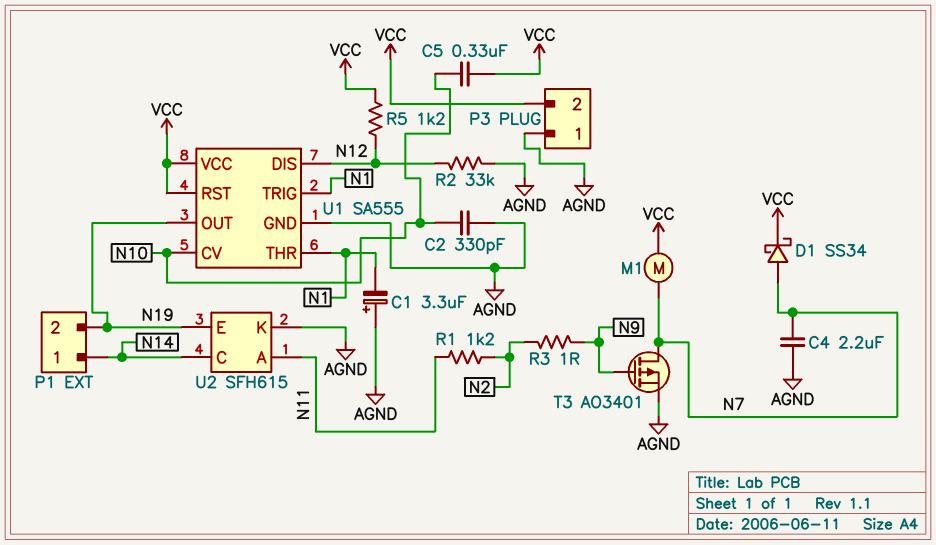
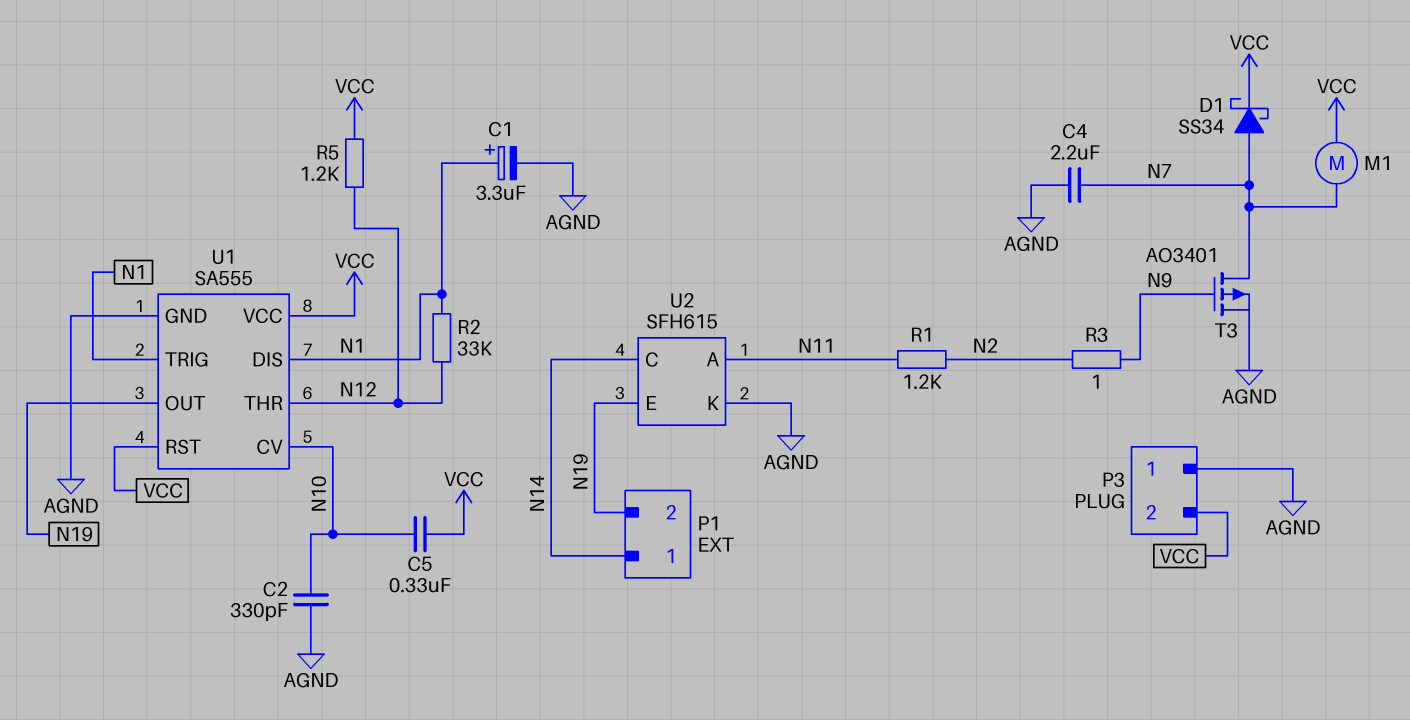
C1: 3.3uF (plus AGND, minus N1) -> 3.3uF (plus N1, minus AGND)
R2: 33k (AGND, N12) -> 33k (N1, N12)
U1 pin DIS: N12 -> N1
U1 pin THR: N1 -> N12

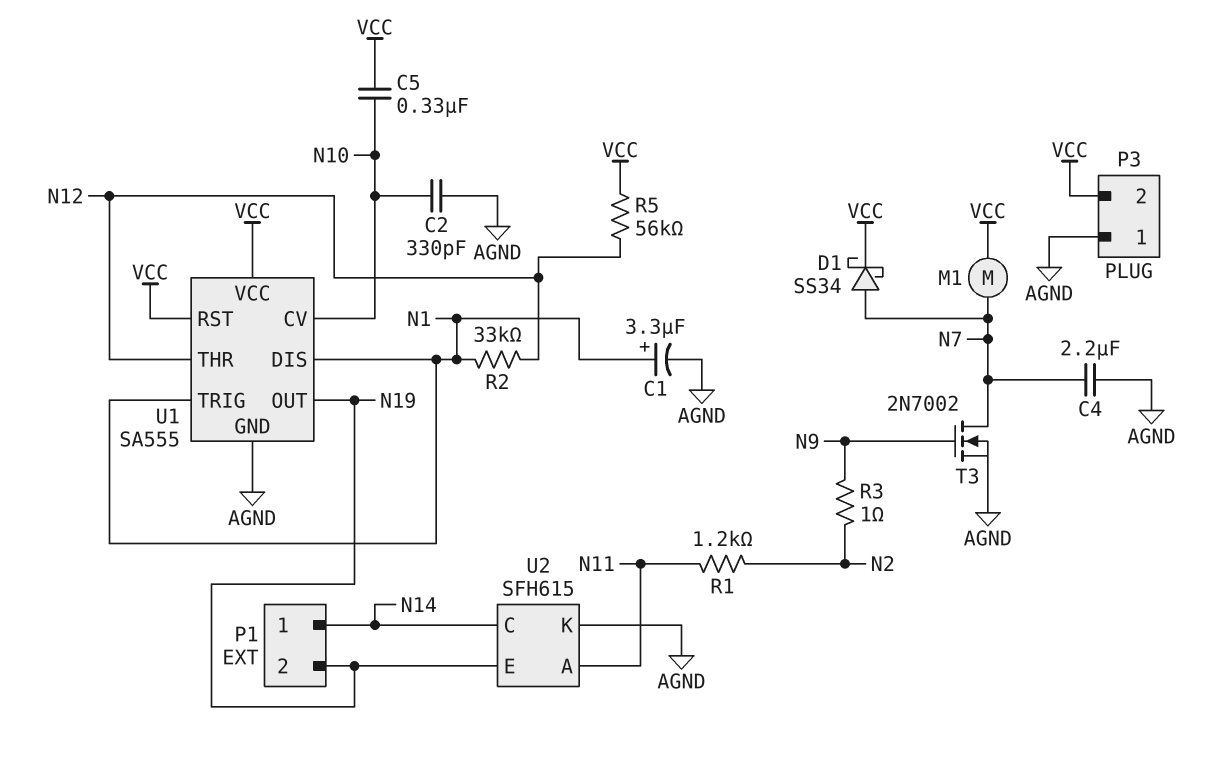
R5: 1.2k (N12, VCC) -> 56k (N12, VCC)
T3: PMOS AO3401 (G N9, D N7, S AGND) -> NMOS 2N7002 (G N9, D N7, S AGND)

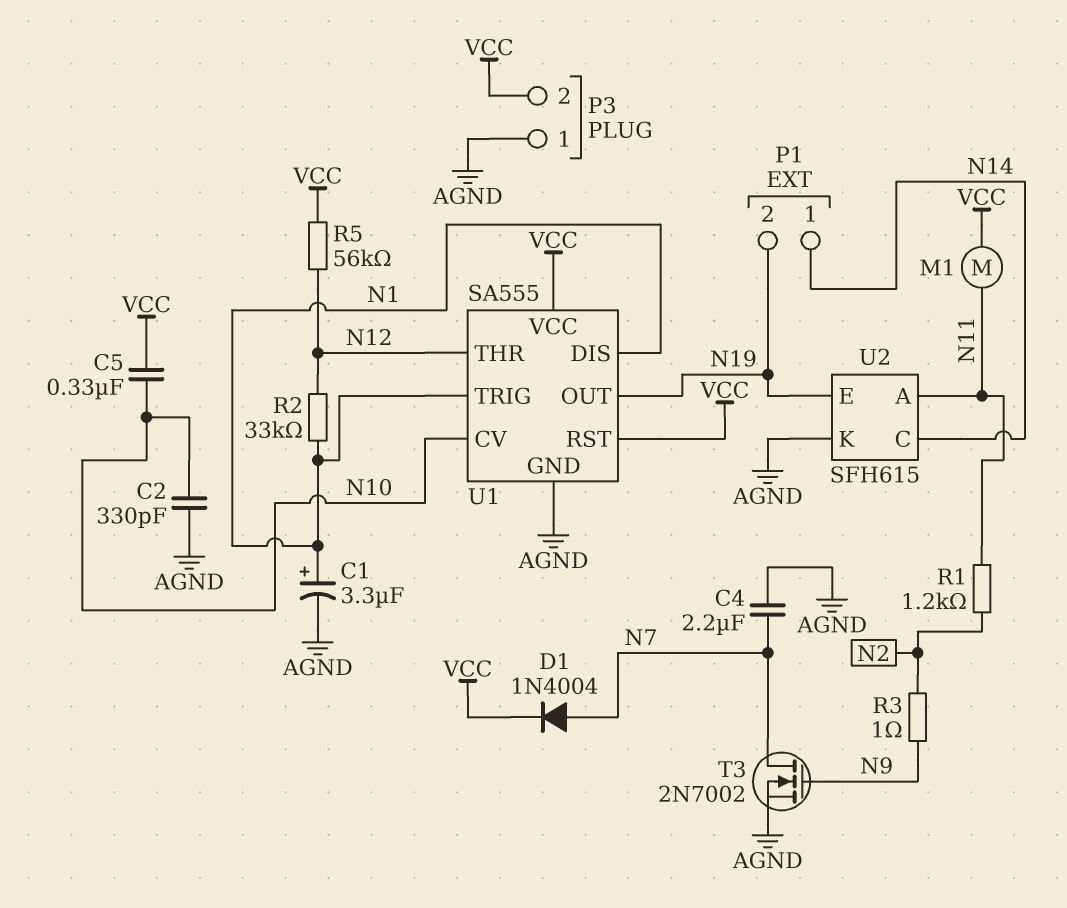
D1: schottky SS34 (A N7, K VCC) -> diode 1N4004 (A N7, K VCC)
M1: motor (N7, VCC) -> motor (N11, VCC)

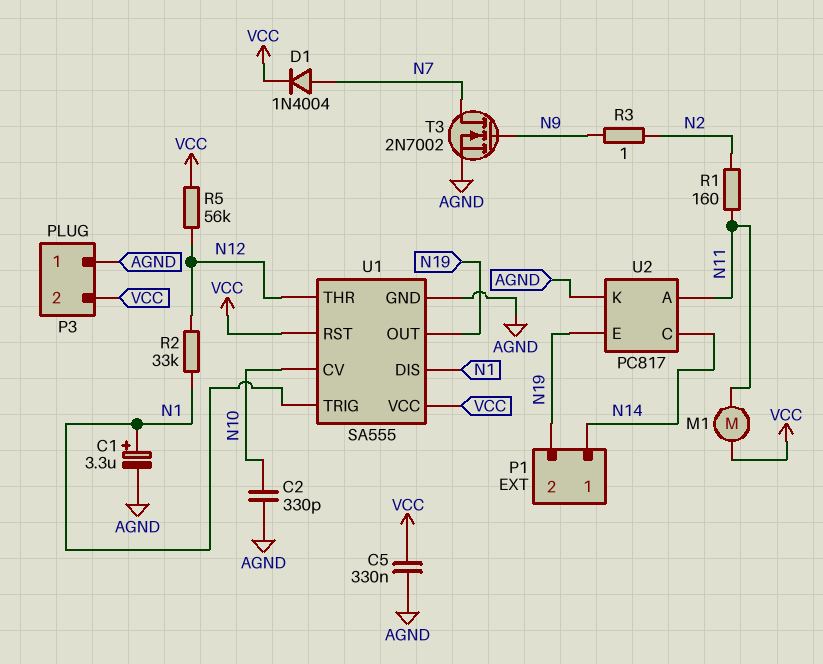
C4: 2.2uF (AGND, N7) -> none
C5: 330nF (N10, VCC) -> 330nF (AGND, VCC)
R1: 1.2k (N2, N11) -> 160 (N2, N11)
U2: SFH615 -> PC817

